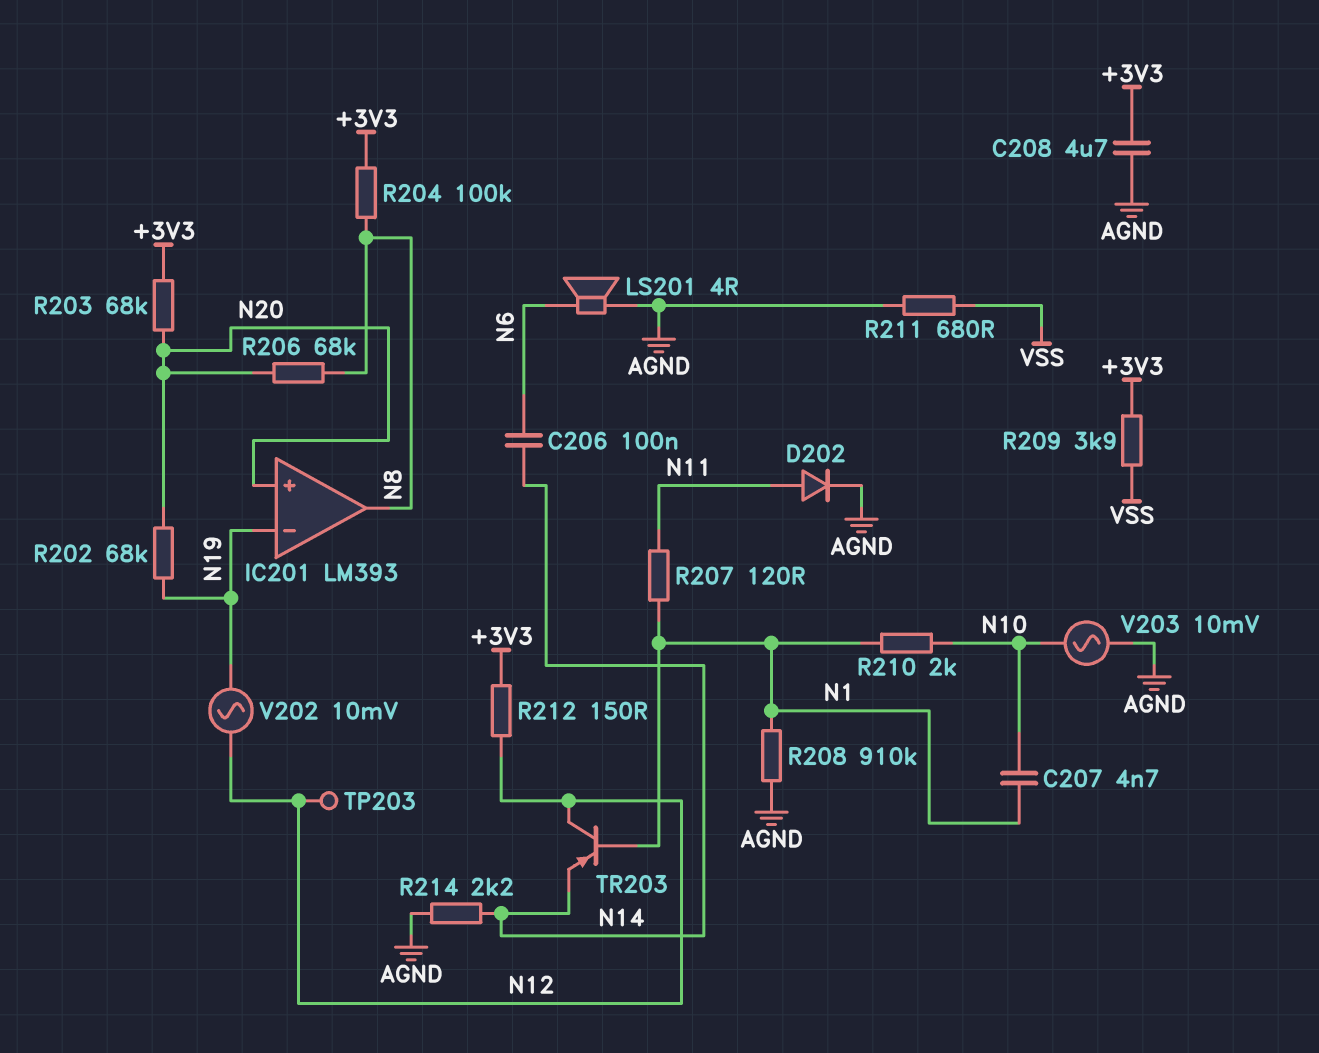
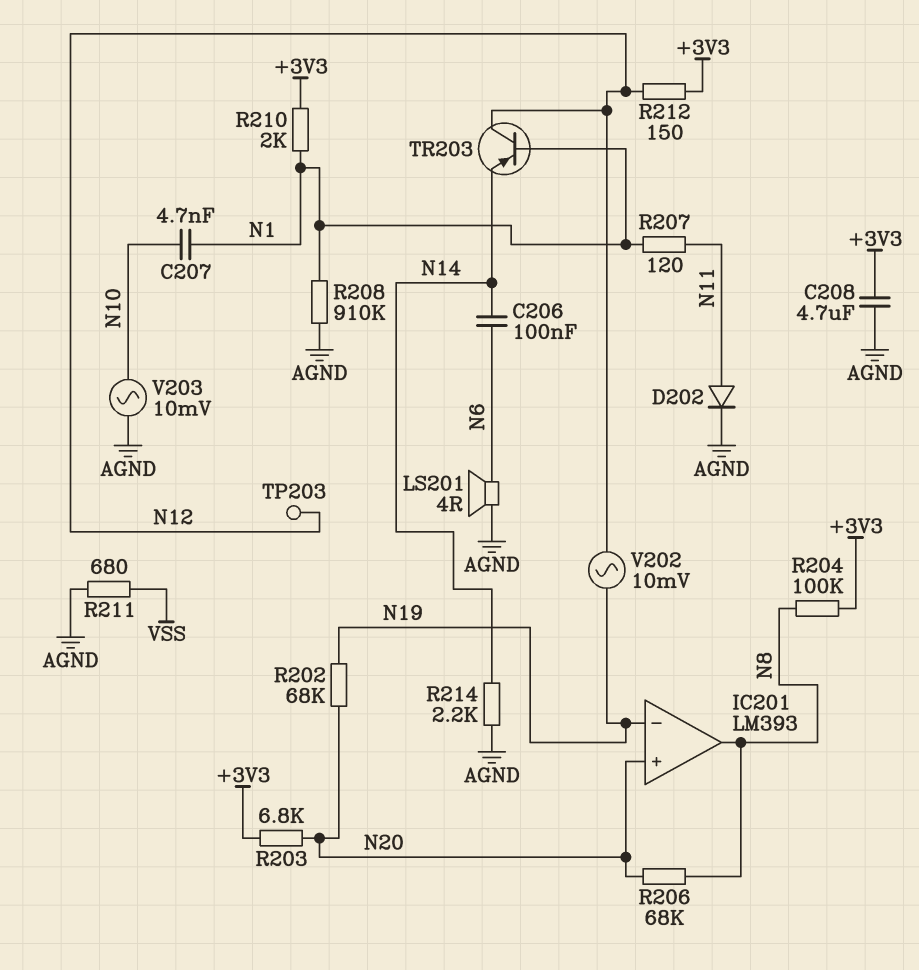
R203: 68k (+3V3, N20) -> 6.8k (+3V3, N20)
R209: 3.9k (+3V3, VSS) -> none
R210: 2k (N1, N10) -> 2k (+3V3, N1)

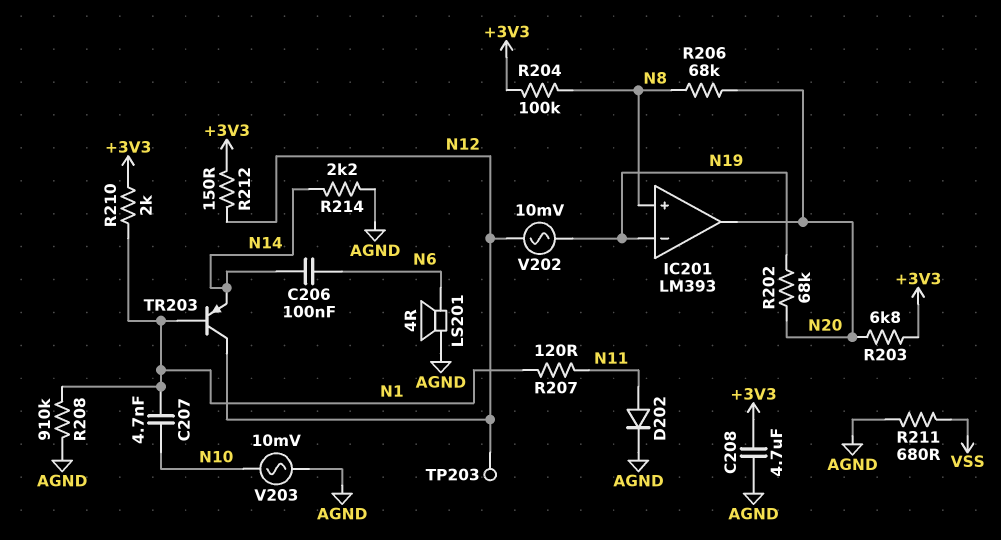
IC201 pin in+: N20 -> N8
IC201 pin out: N8 -> N20

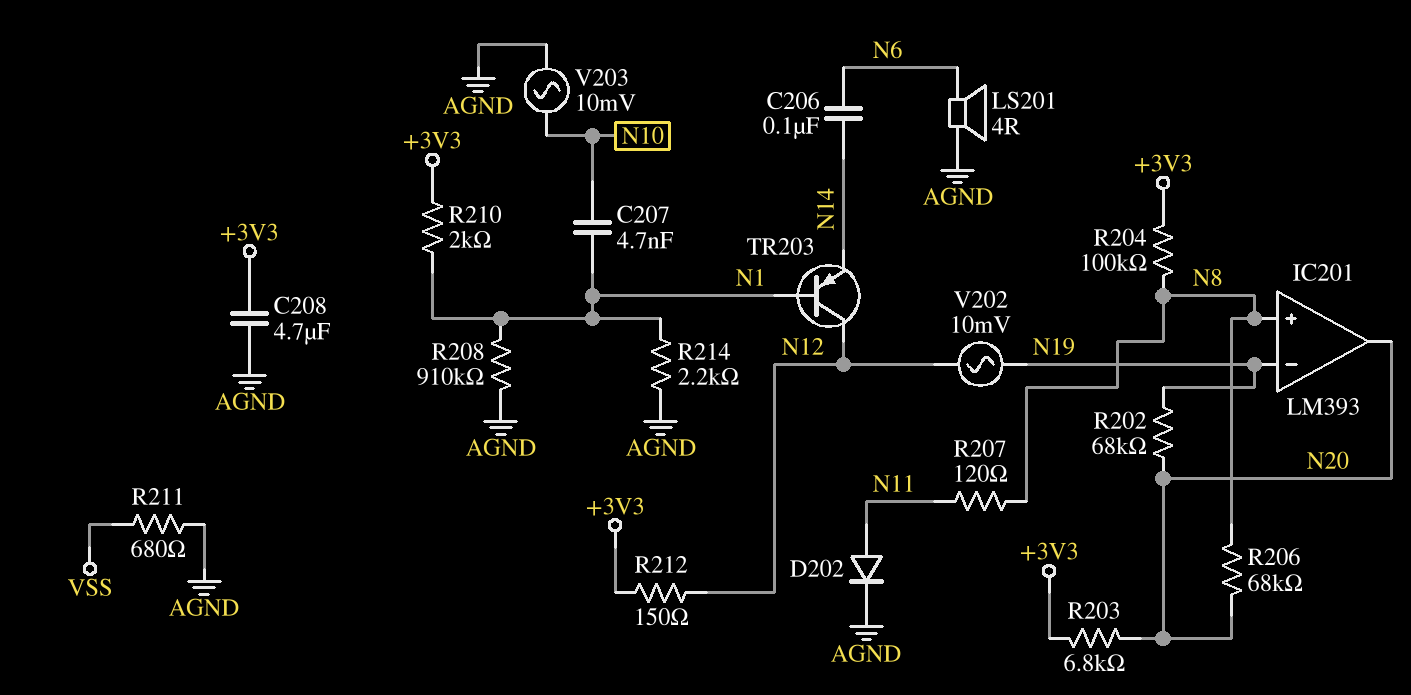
R207: 120 (N1, N11) -> 120 (N8, N11)
R214: 2.2k (AGND, N14) -> 2.2k (AGND, N1)
TP203: test point (N12) -> none

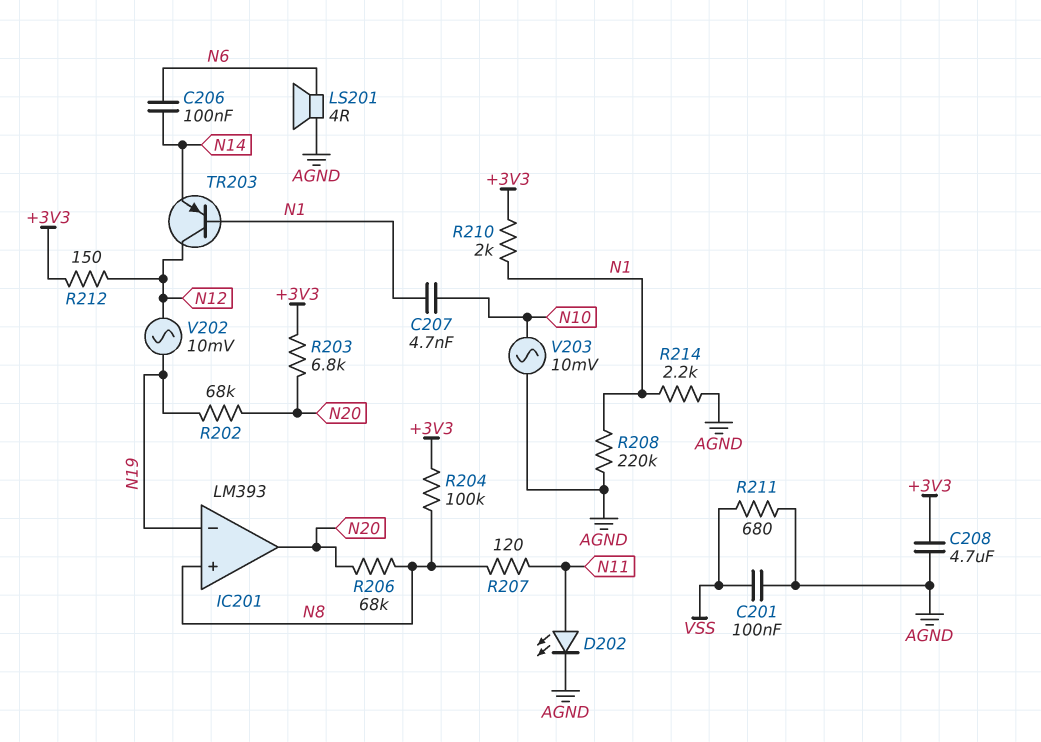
C201: none -> 100nF (AGND, VSS)
D202: diode (A N11, K AGND) -> LED (A N11, K AGND)
R208: 910k (AGND, N1) -> 220k (AGND, N1)

